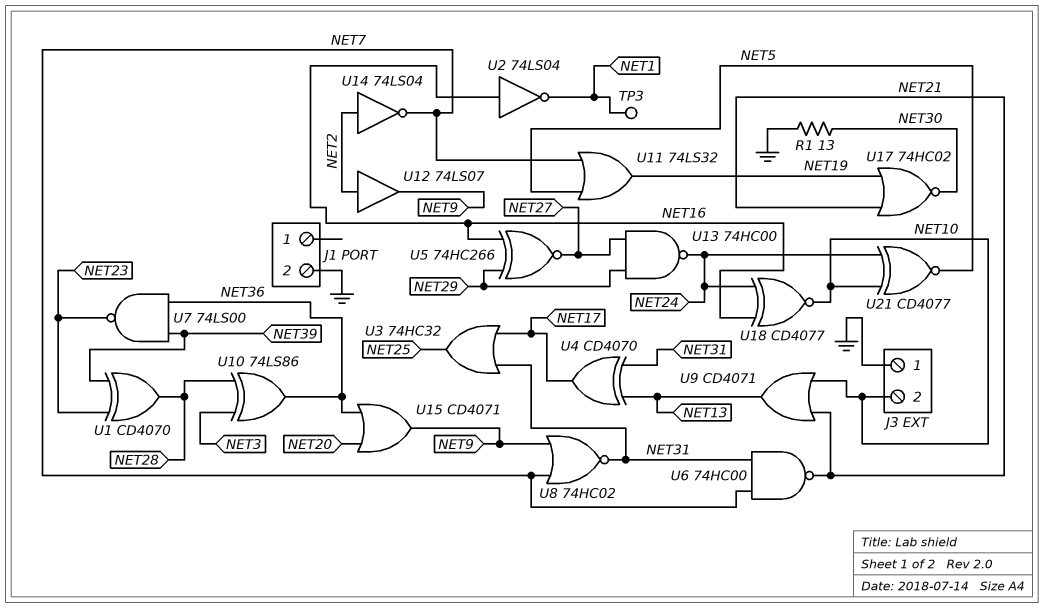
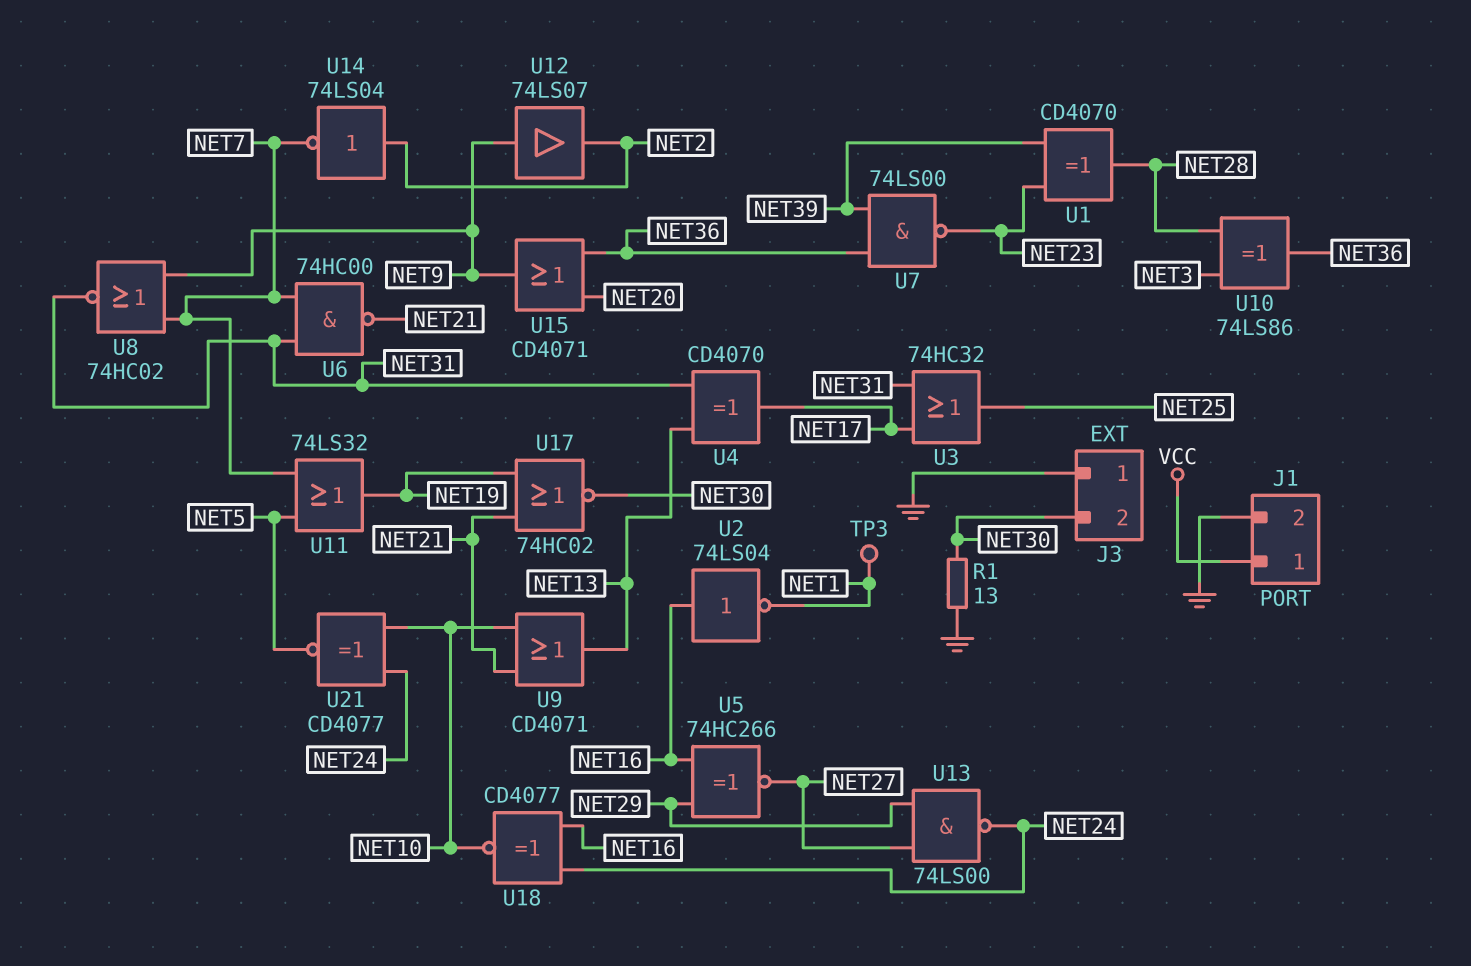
J1 pin 1: none -> VCC
J3 pin 2: NET10 -> NET30
U12: buffer 74LS07 (in NET2, out NET9) -> buffer 74LS07 (in NET9, out NET2)
U13: NAND 74HC00 (in NET27, in NET29, out NET24) -> NAND 74LS00 (in NET27, in NET29, out NET24)

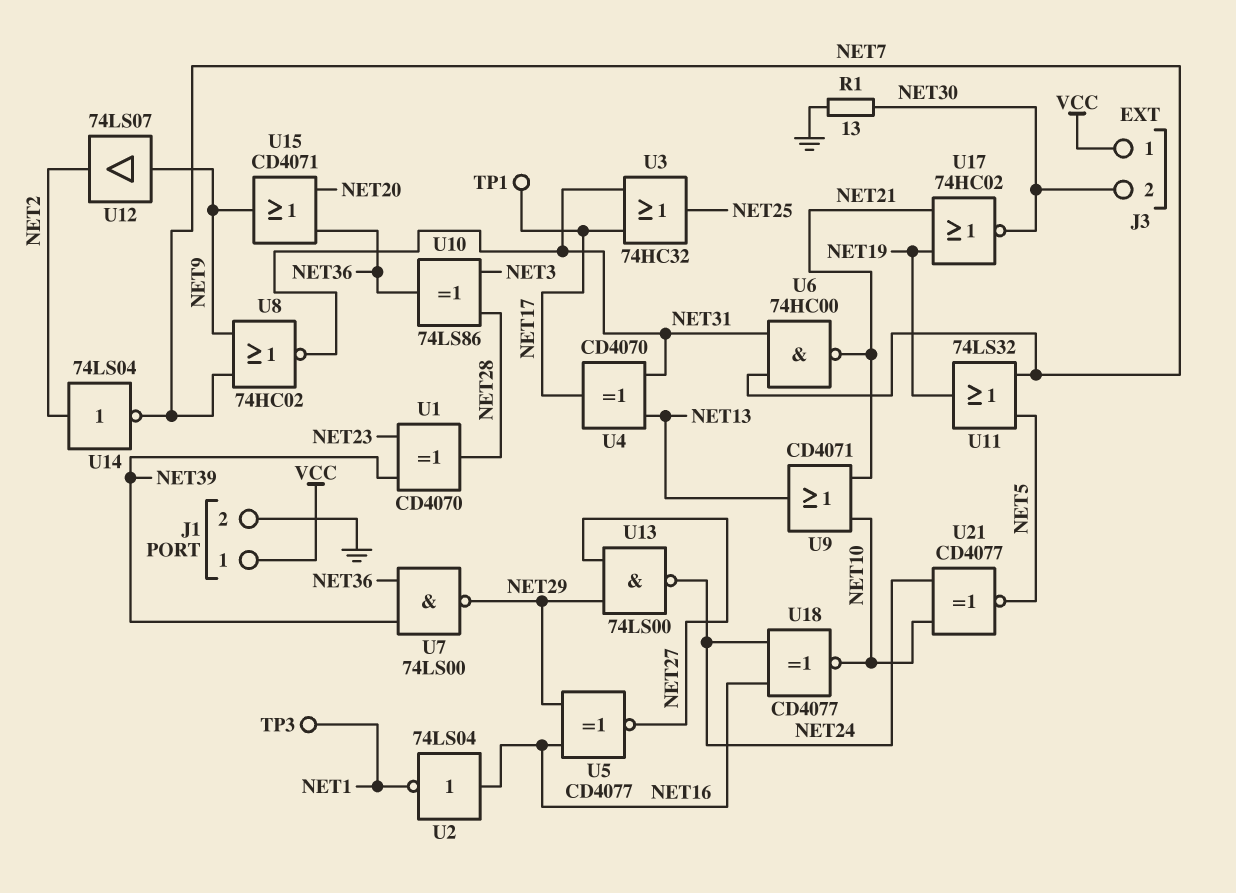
J3 pin 1: GND -> VCC
TP1: none -> test point (NET17)
U5: XNOR 74HC266 (in NET16, in NET29, out NET27) -> XNOR CD4077 (in NET16, in NET29, out NET27)
U7: NAND 74LS00 (in NET36, in NET39, out NET23) -> NAND 74LS00 (in NET36, in NET39, out NET29)

